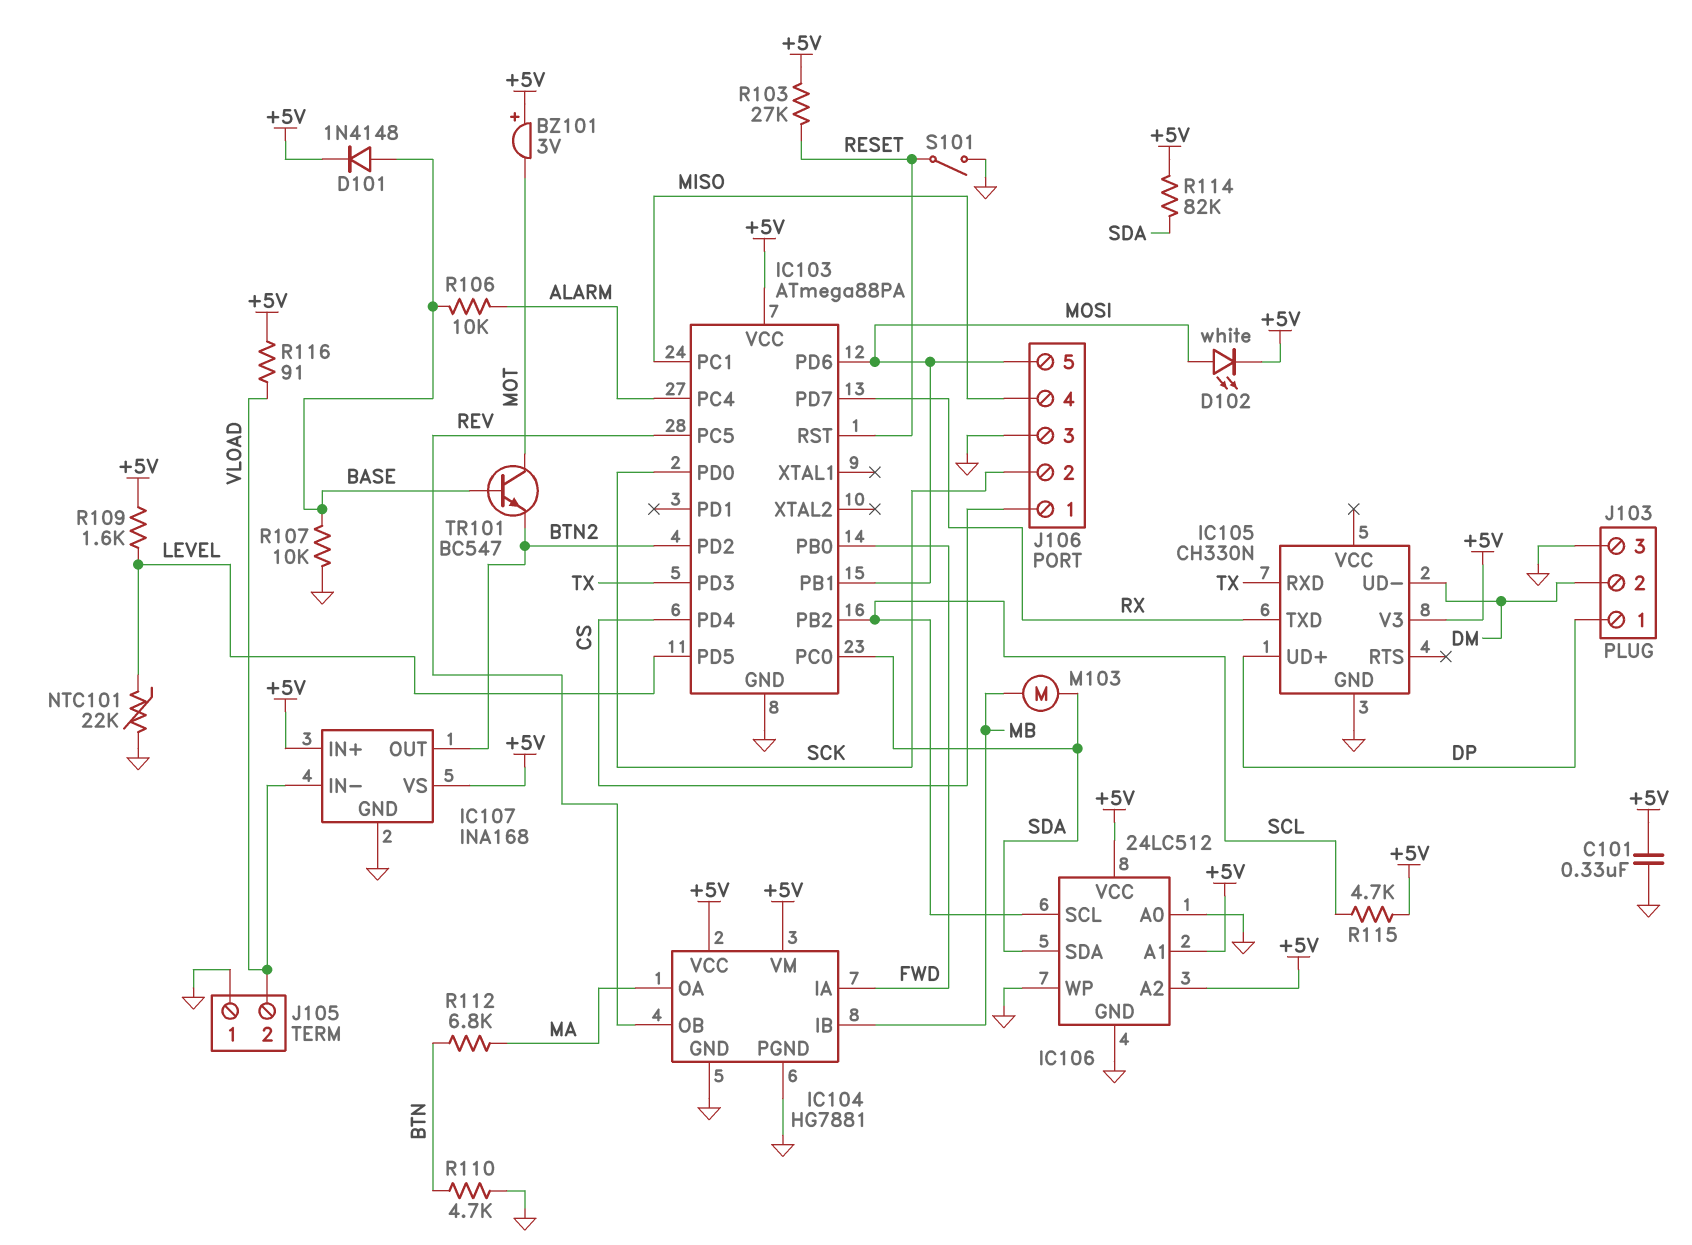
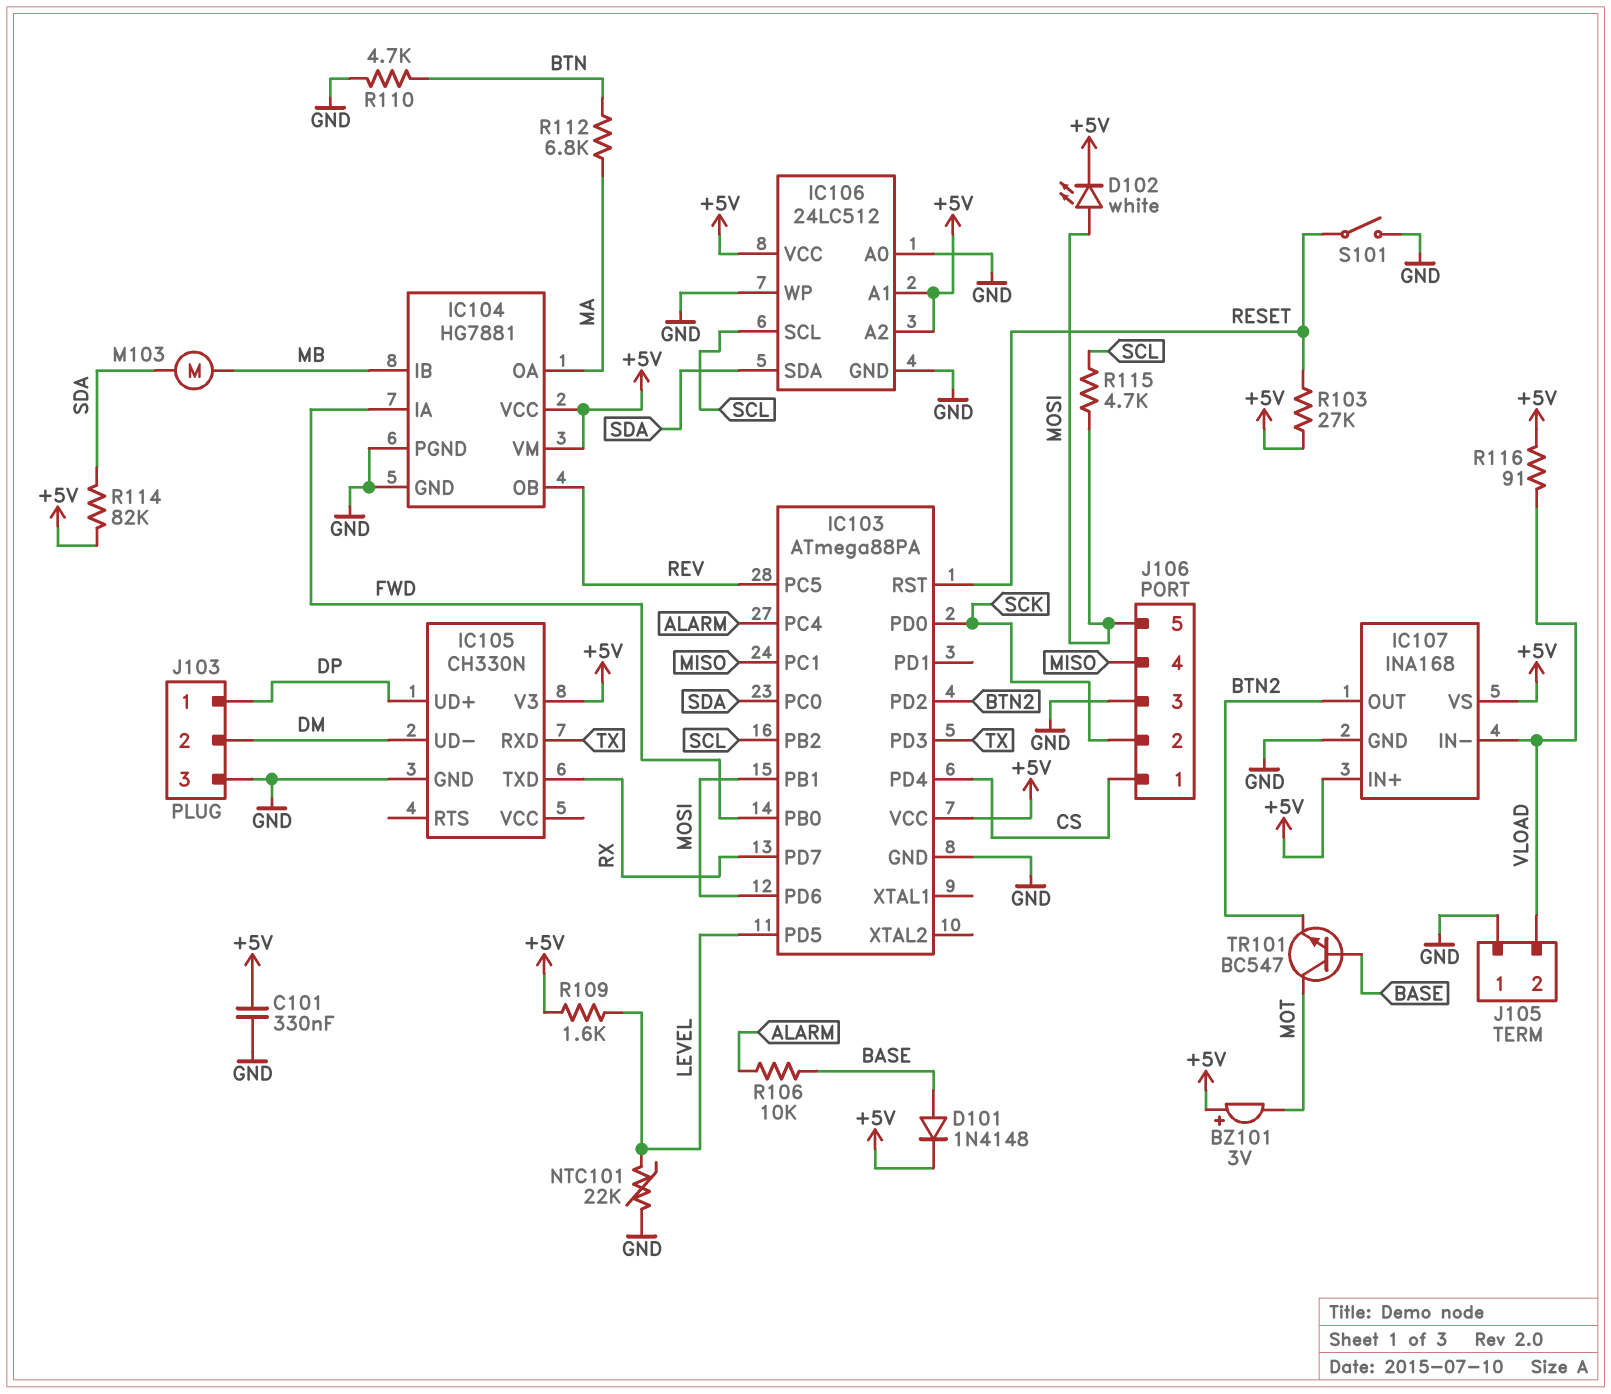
R107: 10k (BASE, GND) -> none
R115: 4.7k (+5V, SCL) -> 4.7k (MOSI, SCL)

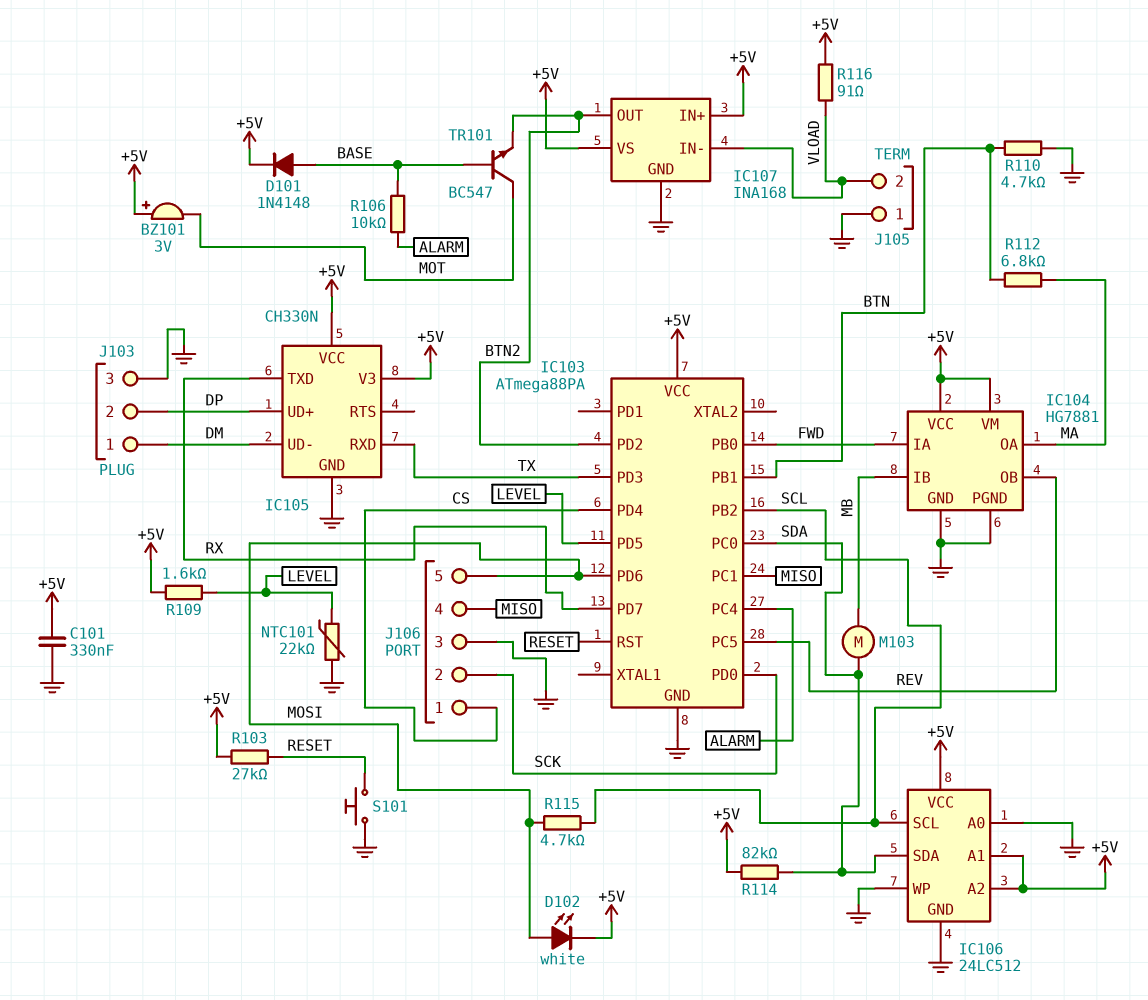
IC103 pin PB1: MOSI -> BTN
IC105 pin VCC: none -> +5V
J103 pin 1: DP -> DM
J103 pin 2: DM -> DP
S101: switch (GND, RESET) -> button (GND, RESET)

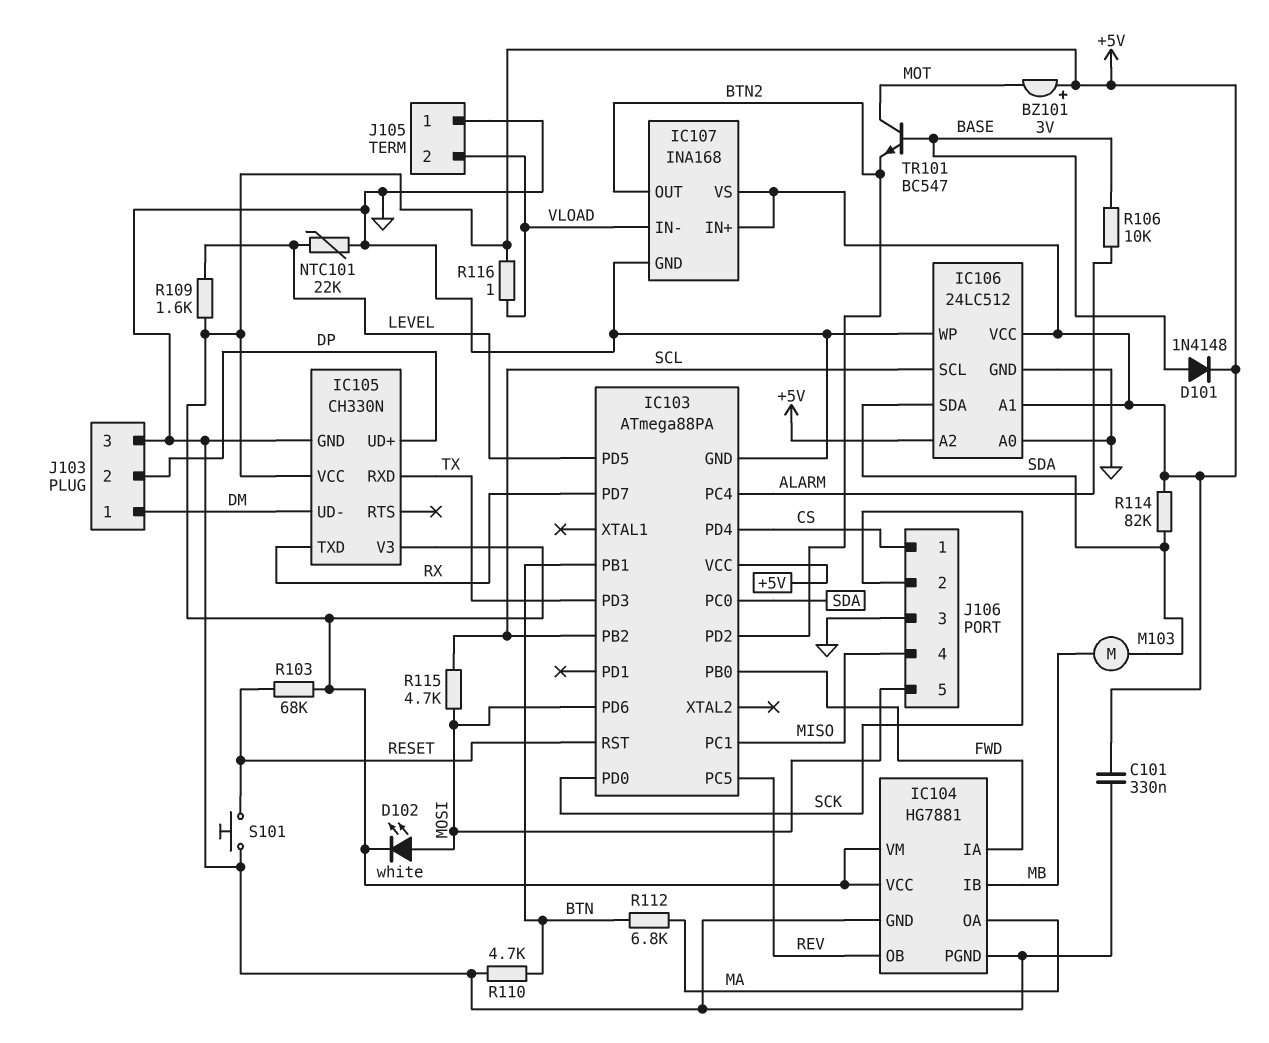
R103: 27k (+5V, RESET) -> 68k (+5V, RESET)
R116: 91 (+5V, VLOAD) -> 1 (+5V, VLOAD)

